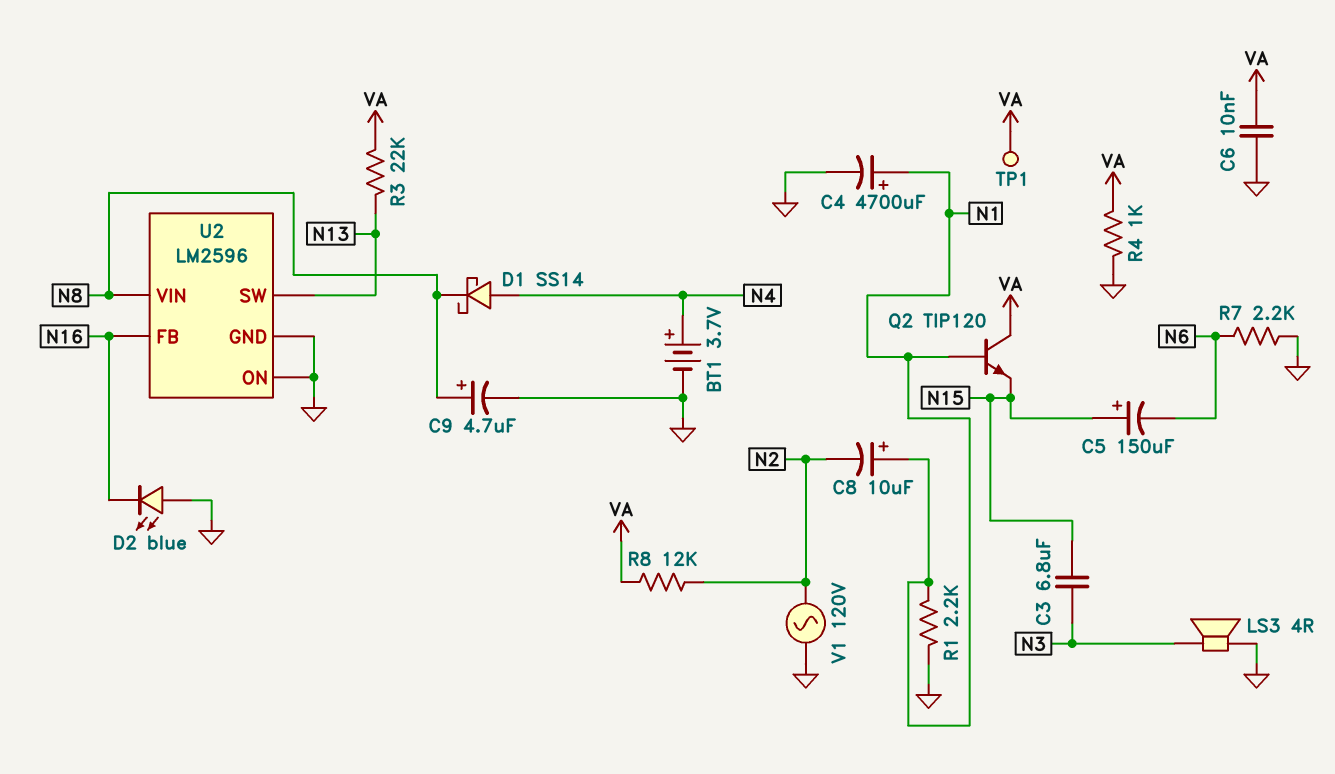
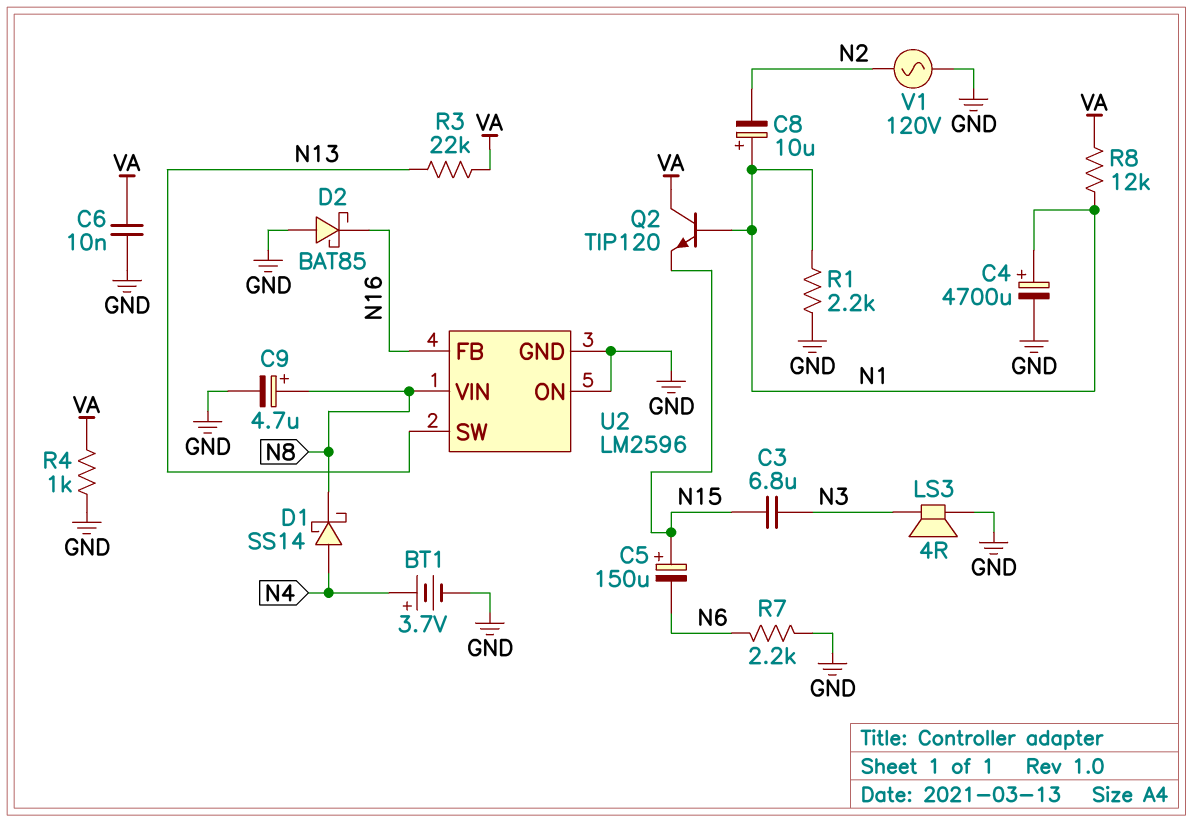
D2: LED blue (A GND, K N16) -> schottky BAT85 (A GND, K N16)
R8: 12k (N2, VA) -> 12k (N1, VA)
TP1: test point (VA) -> none

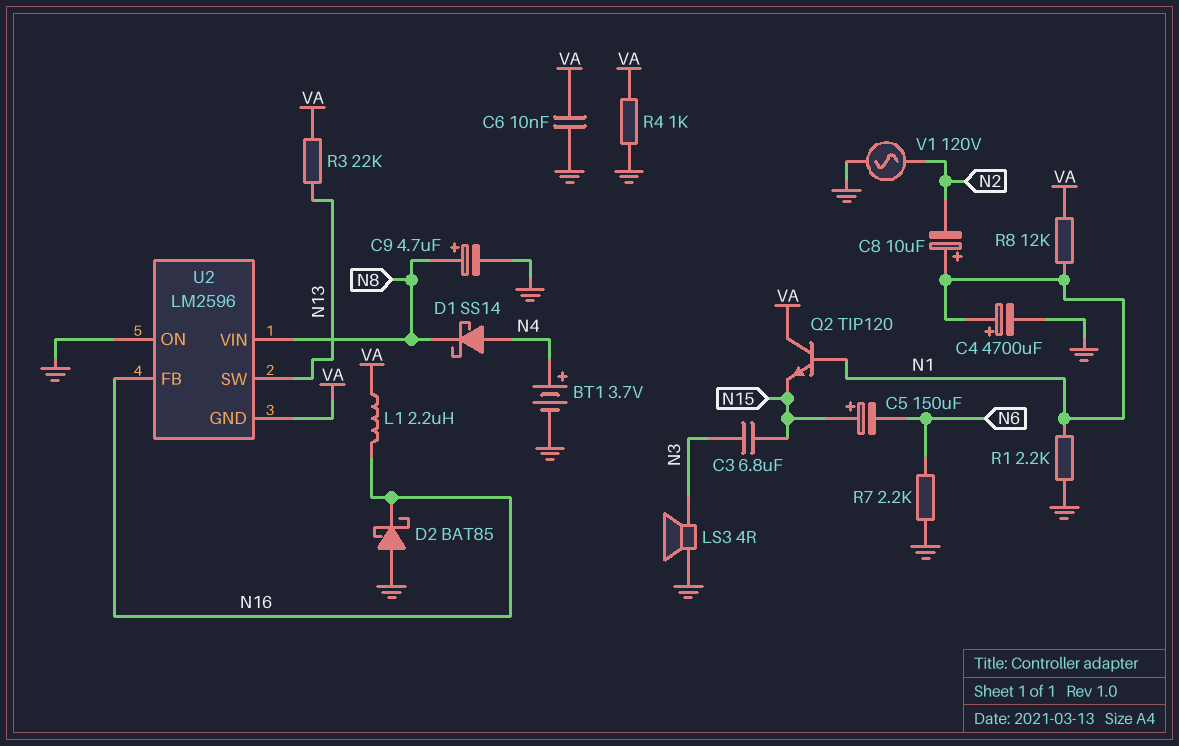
L1: none -> 2.2uH (N16, VA)
U2 pin GND: GND -> VA

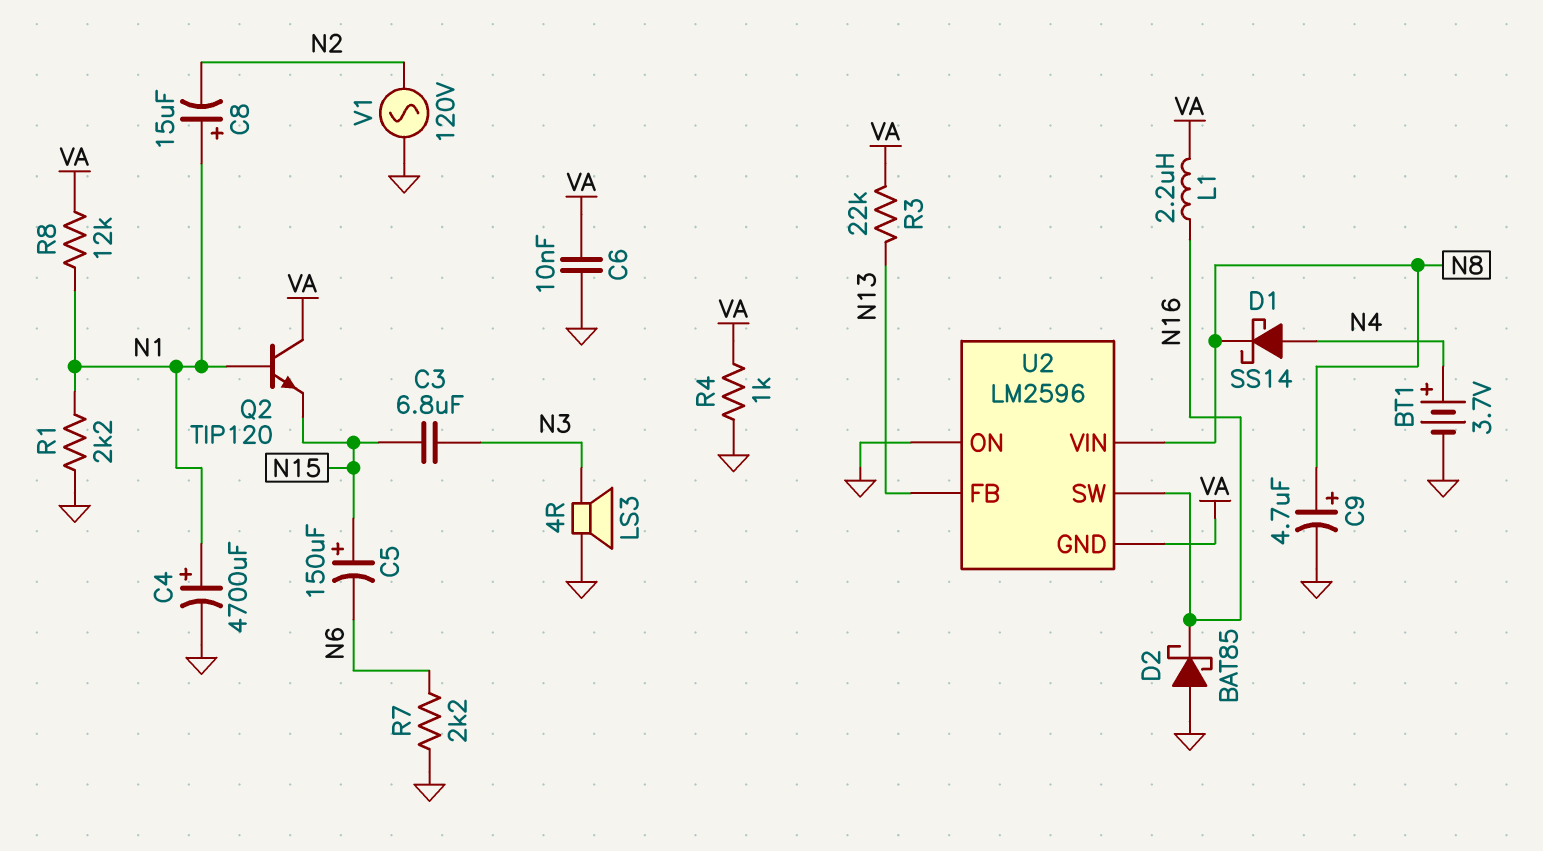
C8: 10uF (plus N1, minus N2) -> 15uF (plus N1, minus N2)
U2 pin FB: N16 -> N13
U2 pin SW: N13 -> N16

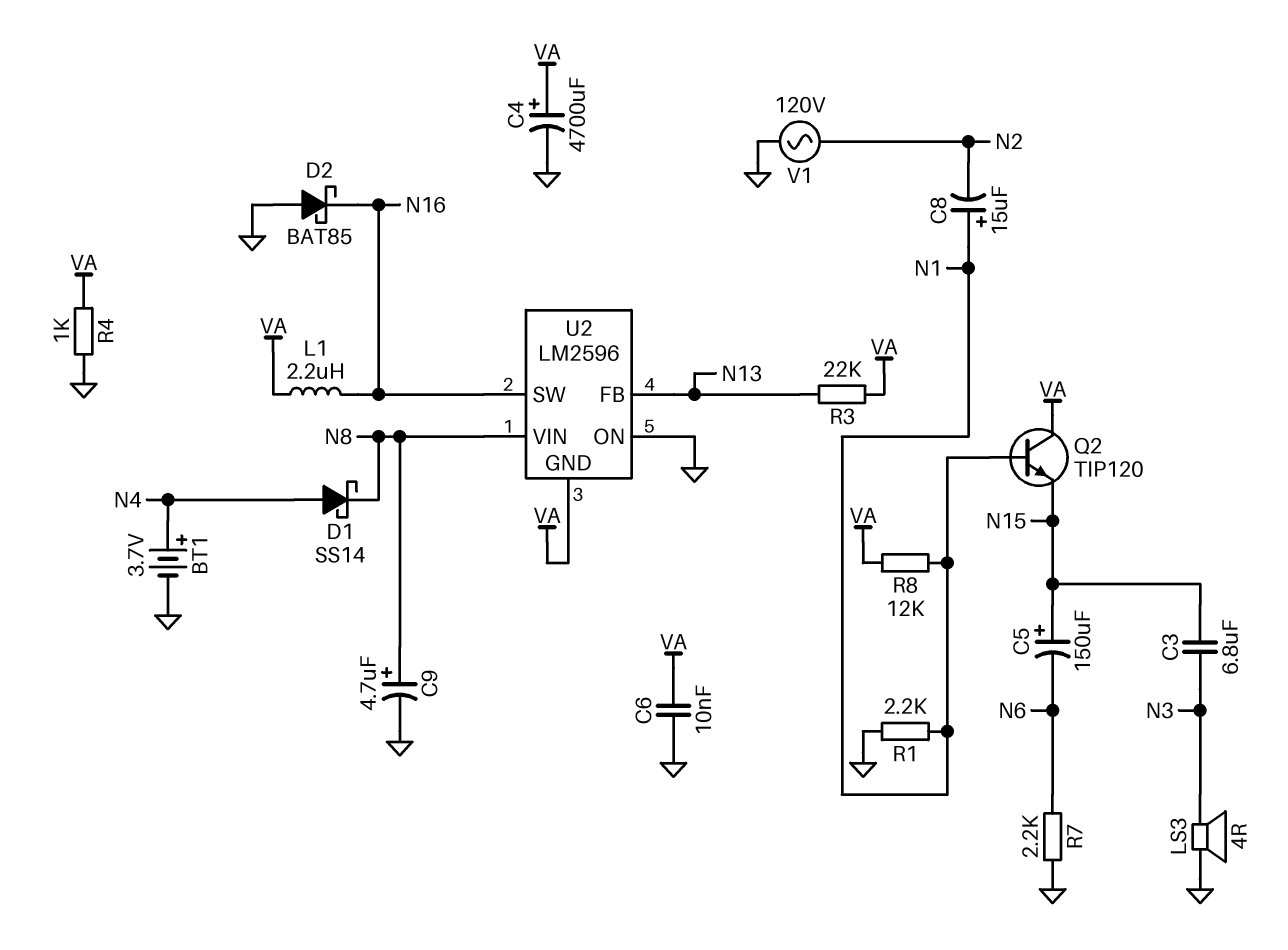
C4: 4700uF (plus N1, minus GND) -> 4700uF (plus VA, minus GND)

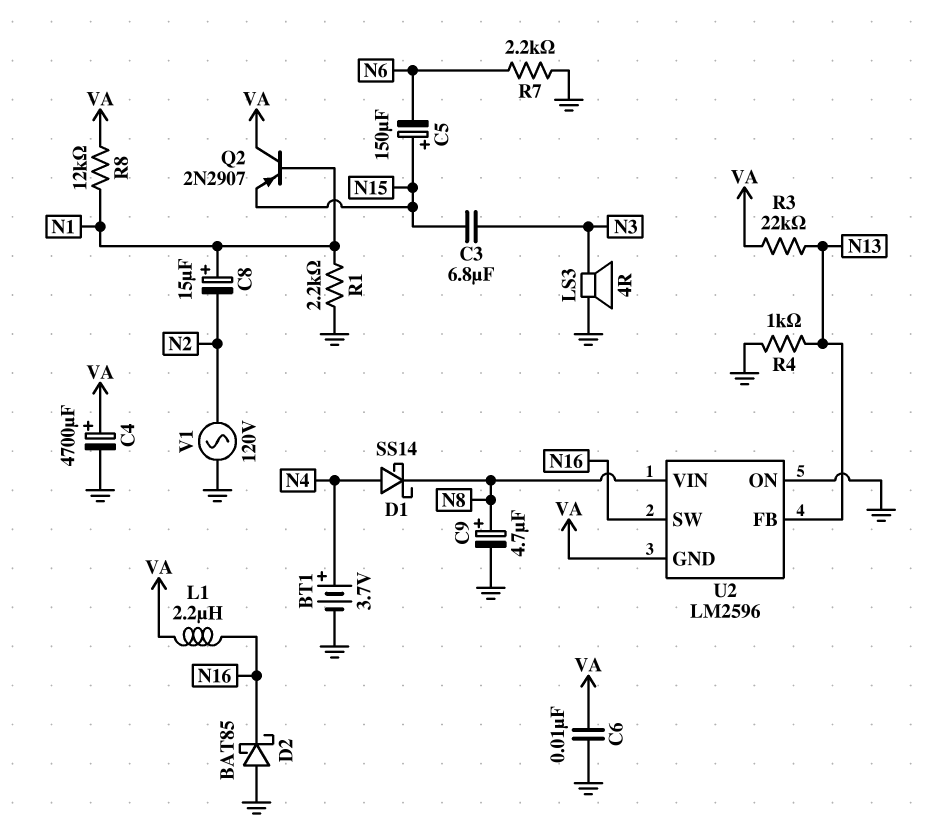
Q2: NPN TIP120 (B N1, C VA, E N15) -> PNP 2N2907 (B N1, C VA, E N15)
R4: 1k (GND, VA) -> 1k (GND, N13)

